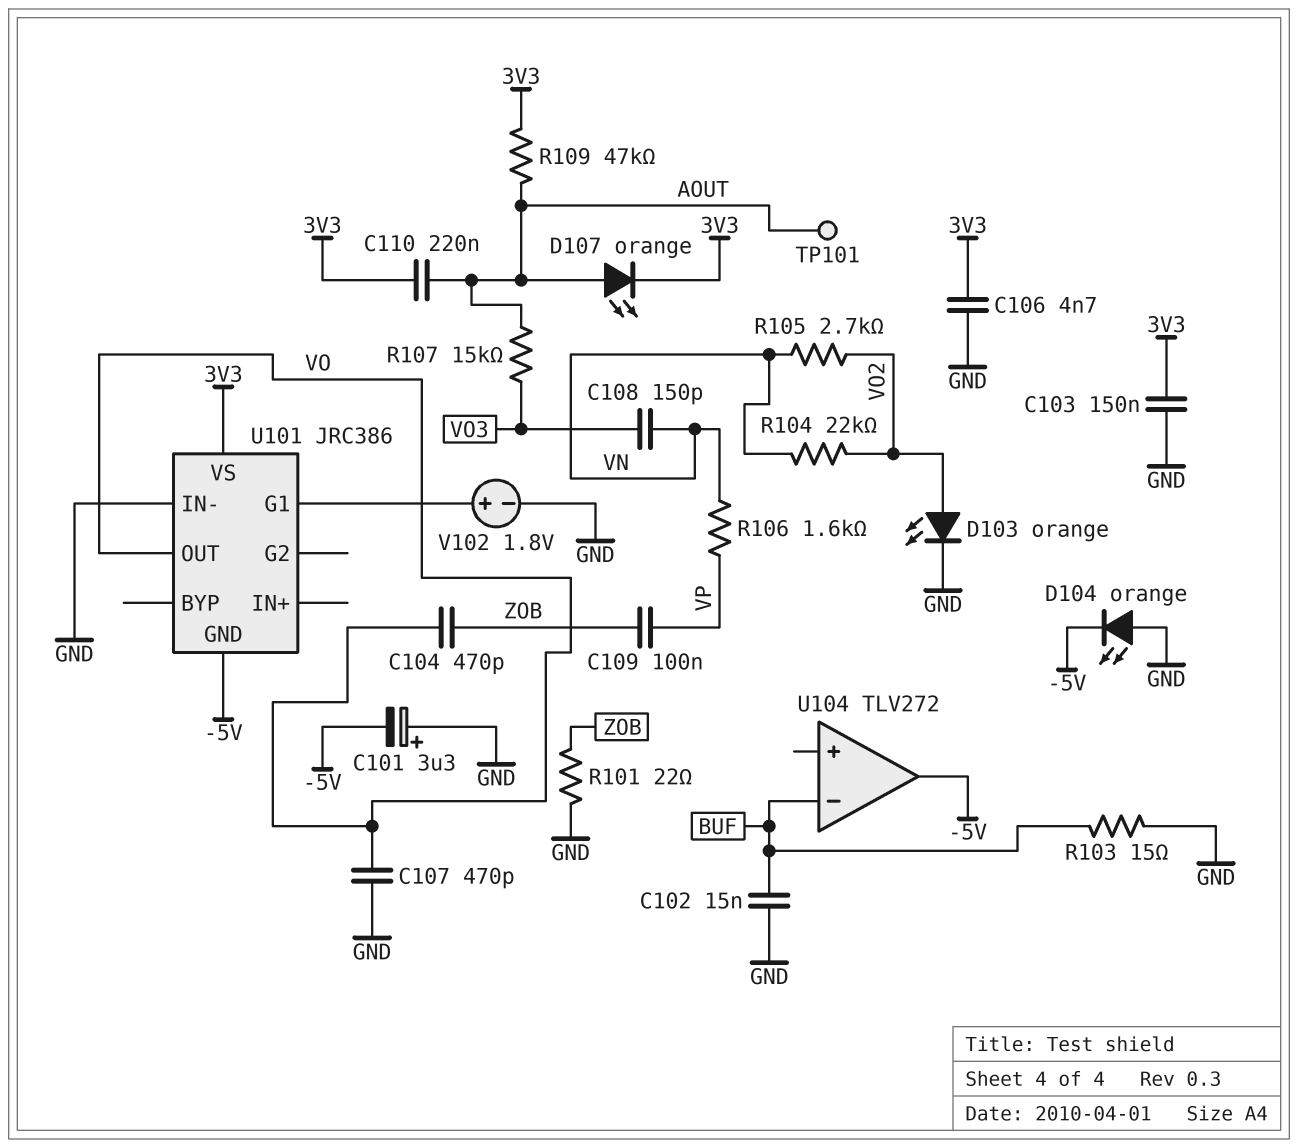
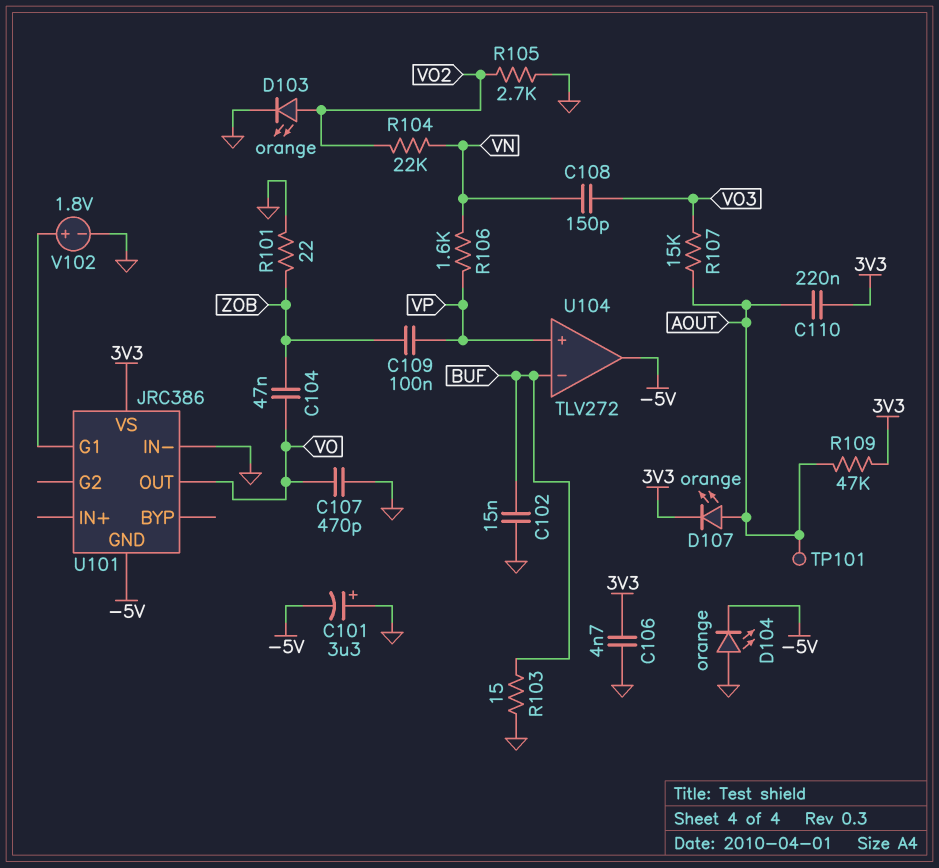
C103: 150nF (3V3, GND) -> none
C104: 470pF (VO, ZOB) -> 47nF (VO, ZOB)
R105: 2.7k (VN, VO2) -> 2.7k (GND, VO2)
U104 pin in+: none -> VP

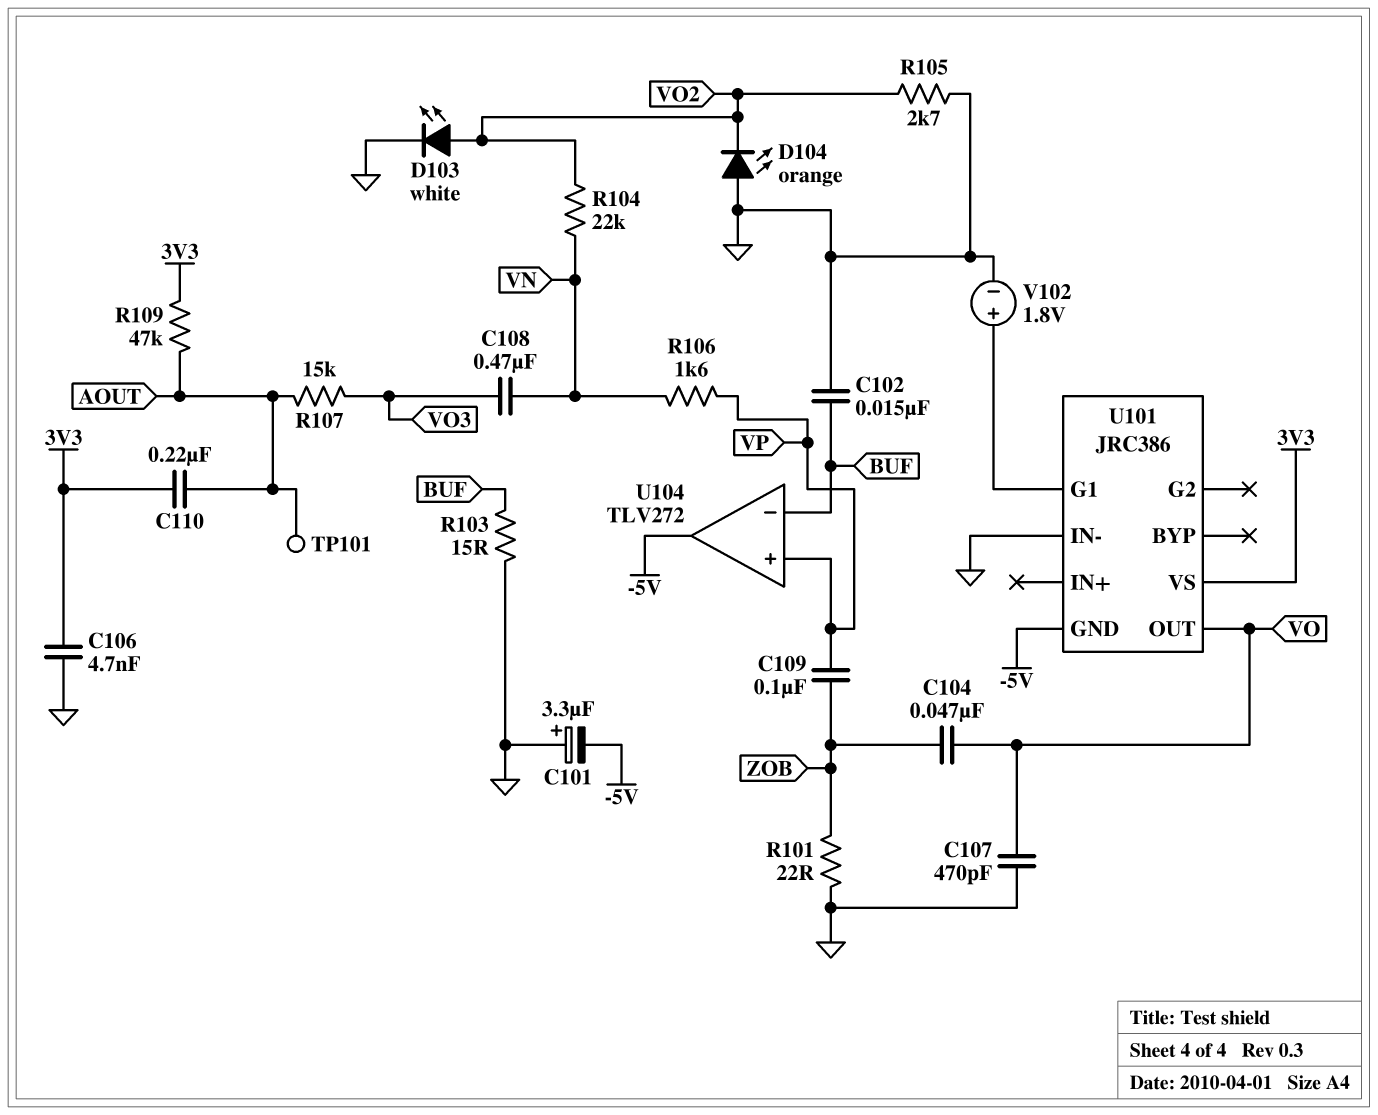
C108: 150pF (VN, VO3) -> 470nF (VN, VO3)
D103: LED orange (A VO2, K GND) -> LED white (A VO2, K GND)
D104: LED orange (A GND, K -5V) -> LED orange (A GND, K VO2)
D107: LED orange (A AOUT, K 3V3) -> none

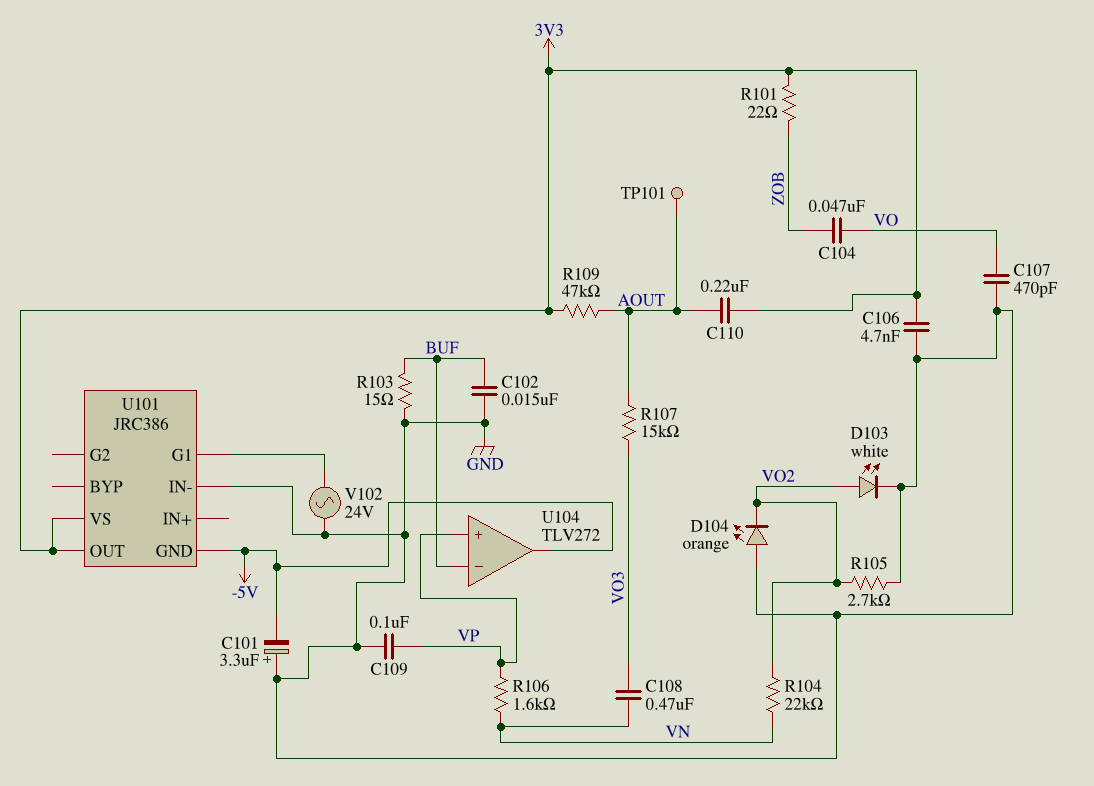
C109: 100nF (VP, ZOB) -> 100nF (GND, VP)
R101: 22 (GND, ZOB) -> 22 (3V3, ZOB)
U101 pin OUT: VO -> 3V3
V102: 1.8V (plus U101/G1, minus GND) -> AC 24V (GND, U101/G1)

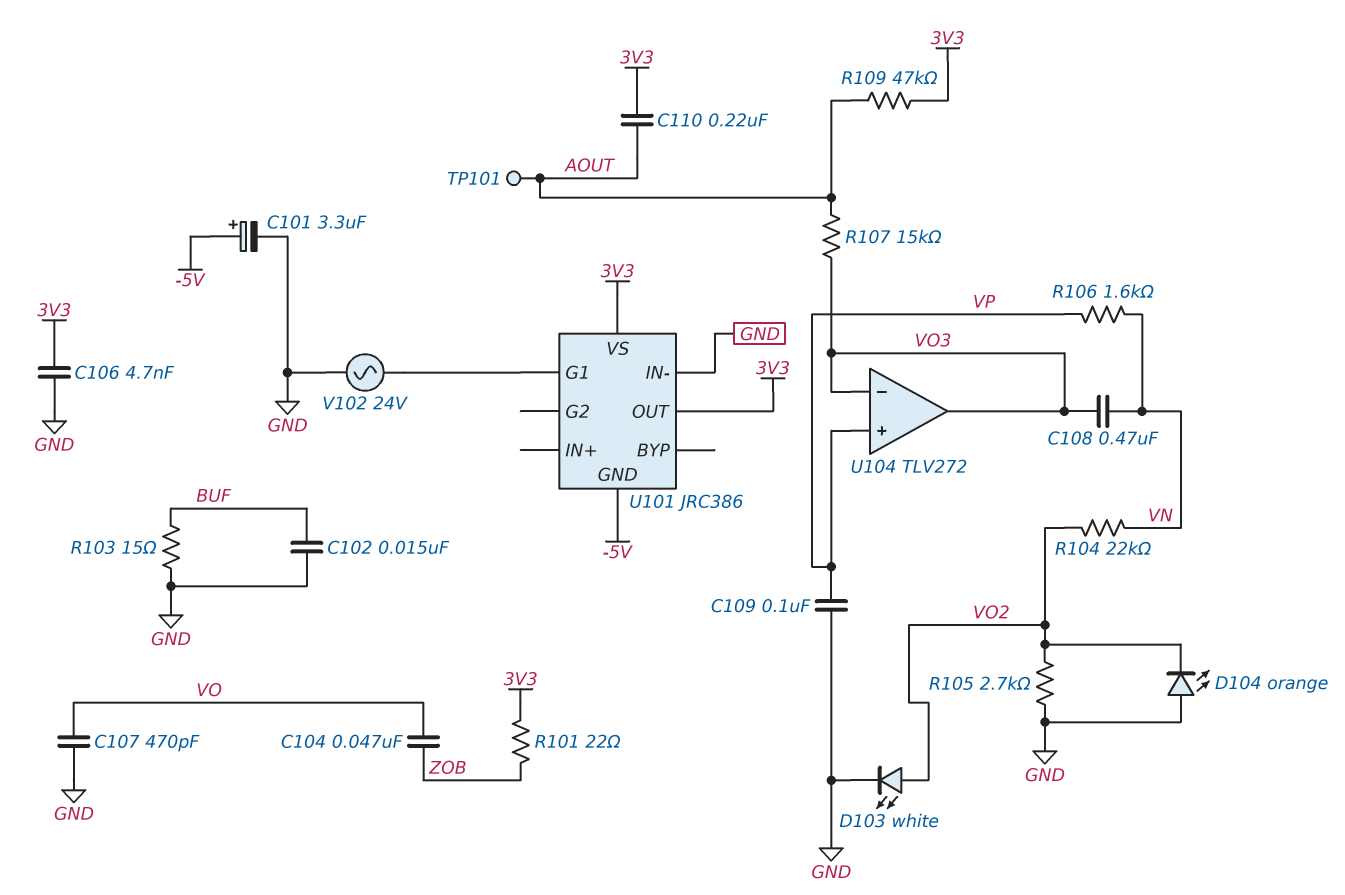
C101: 3.3uF (plus GND, minus -5V) -> 3.3uF (plus -5V, minus GND)
U104 pin in-: BUF -> VO3
U104 pin out: -5V -> VO3

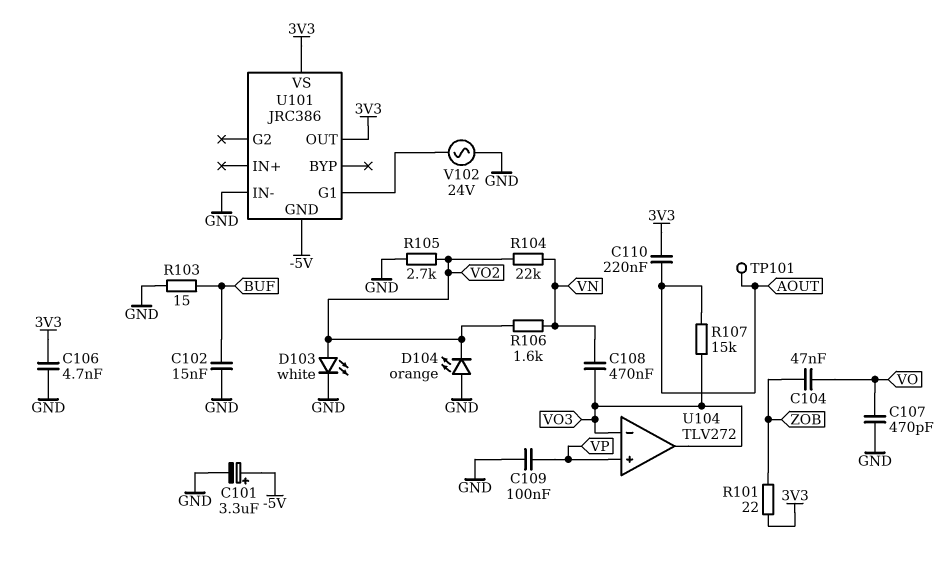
R106: 1.6k (VN, VP) -> 1.6k (VN, VO2)
R109: 47k (3V3, AOUT) -> none

